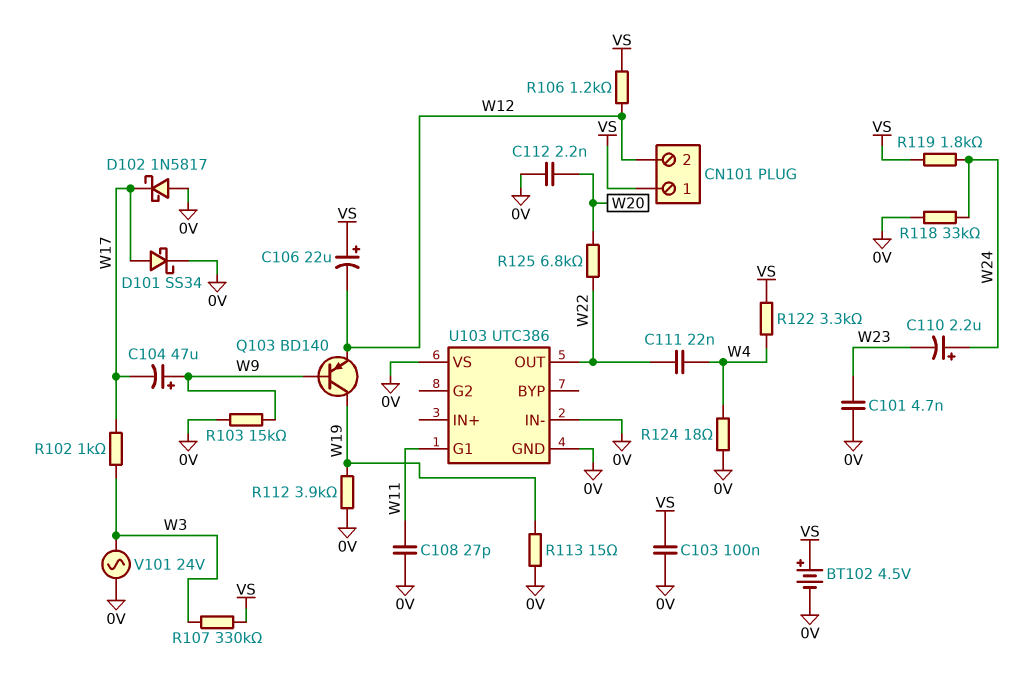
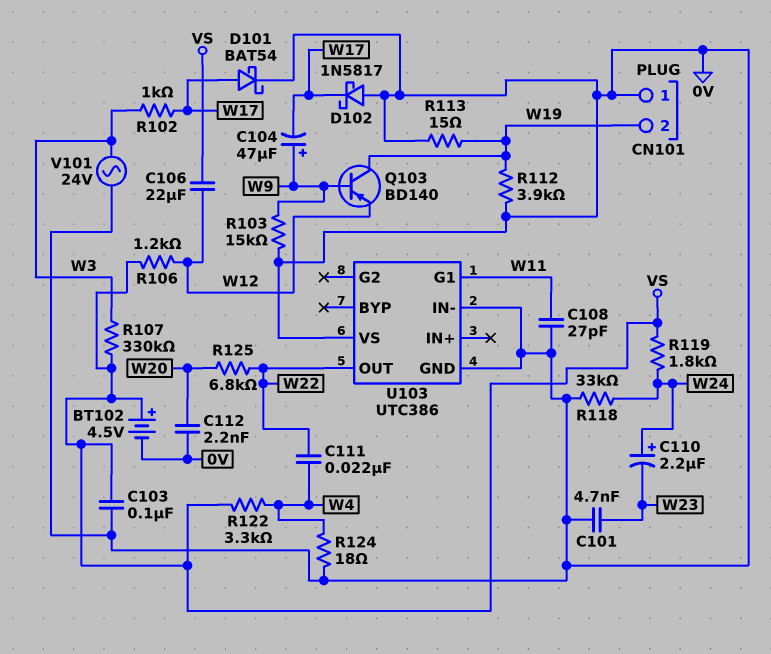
C106: 22uF (plus VS, minus W12) -> 22uF (VS, W12)
CN101 pin 1: VS -> 0V
CN101 pin 2: W12 -> W19
D101: schottky SS34 (A W17, K 0V) -> schottky BAT54 (A W17, K 0V)

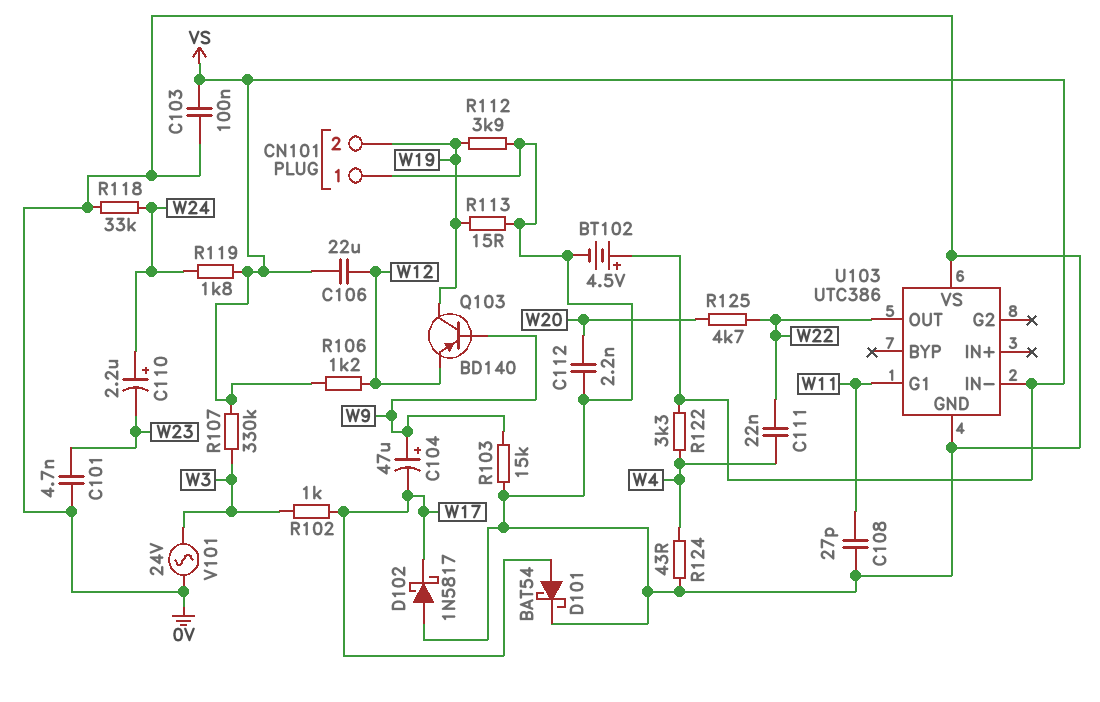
R124: 18 (0V, W4) -> 43 (0V, W4)
R125: 6.8k (W20, W22) -> 4.7k (W20, W22)
U103 pin IN-: 0V -> VS

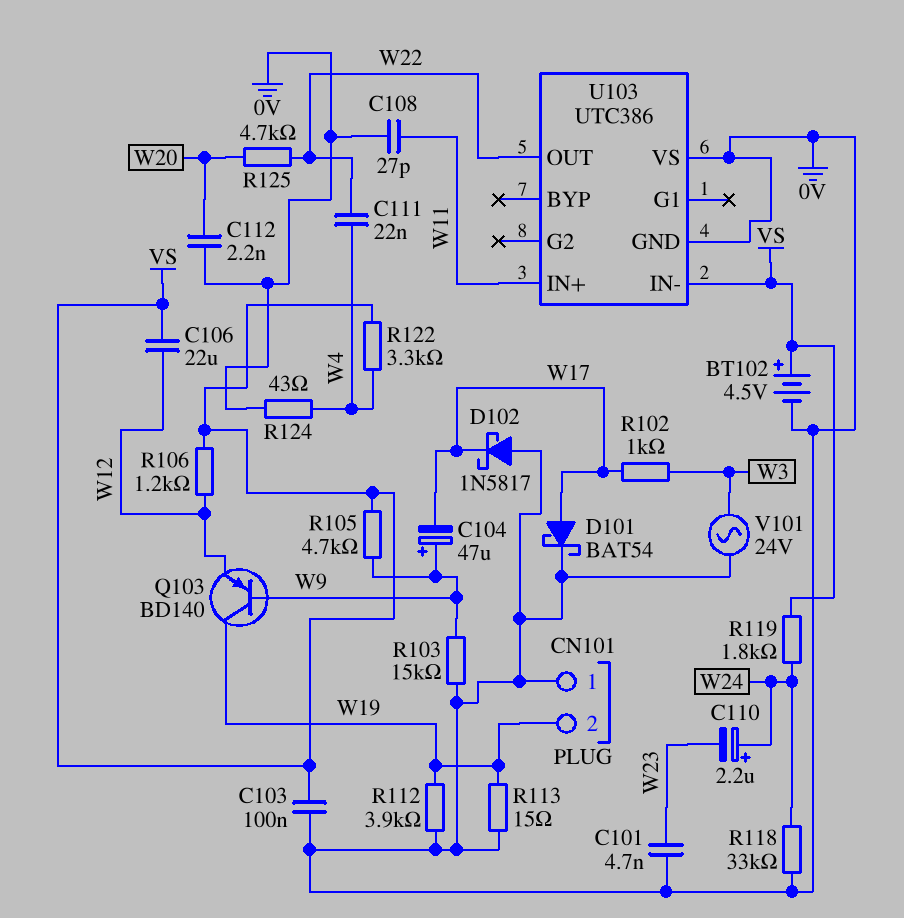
R105: none -> 4.7k (VS, W9)
R107: 330k (VS, W3) -> none
U103 pin G1: W11 -> none
U103 pin IN+: none -> W11

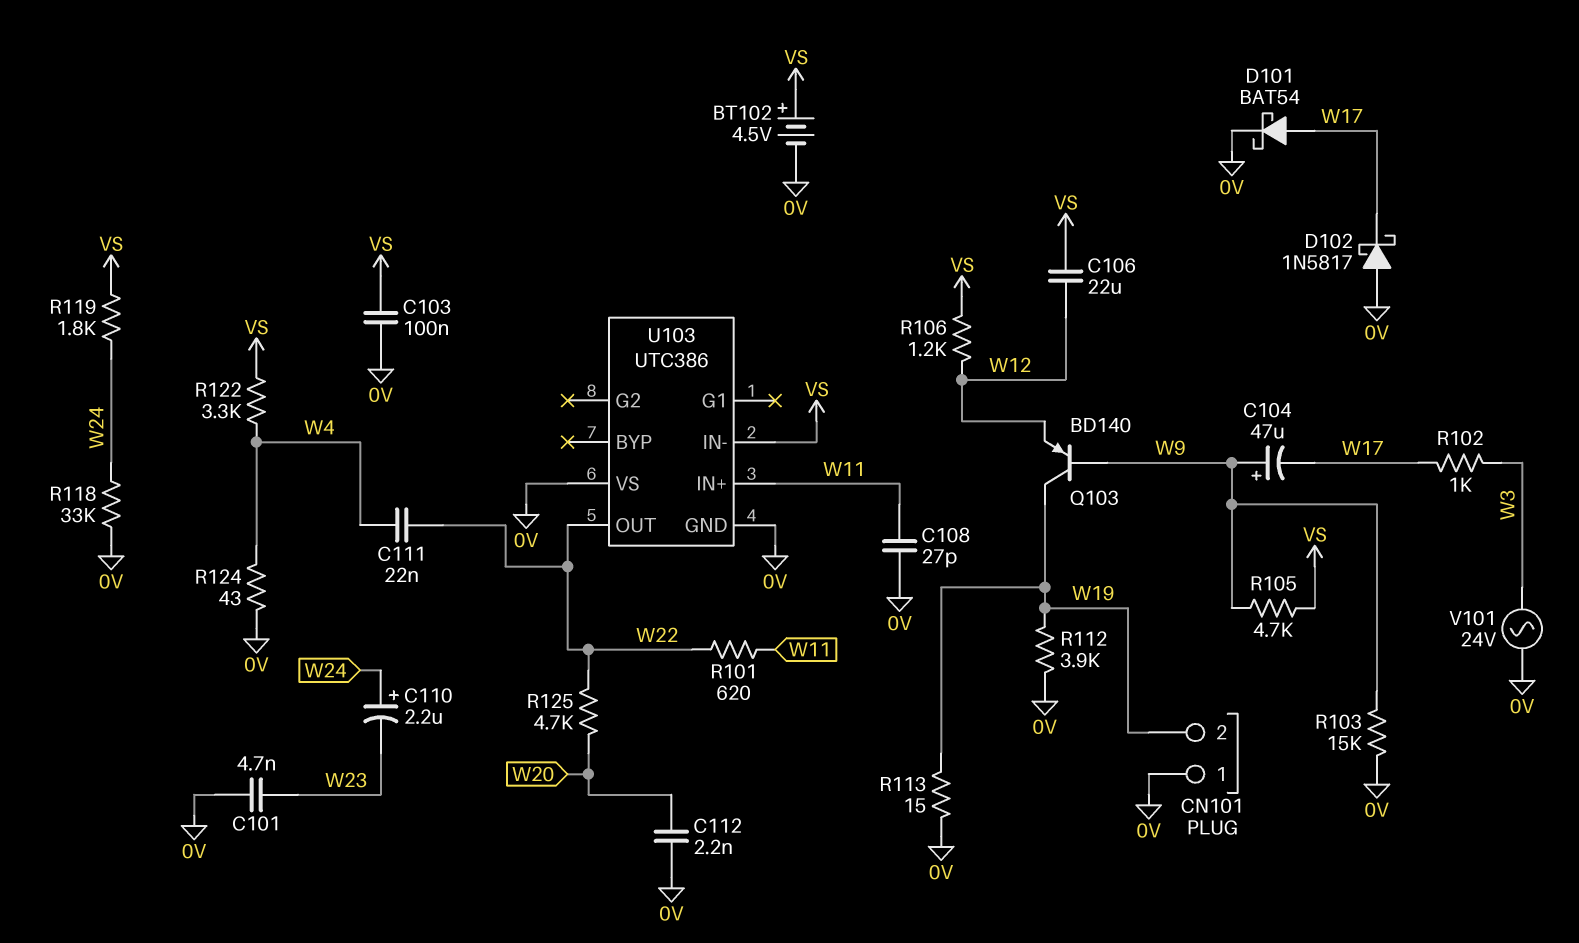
R101: none -> 620 (W11, W22)

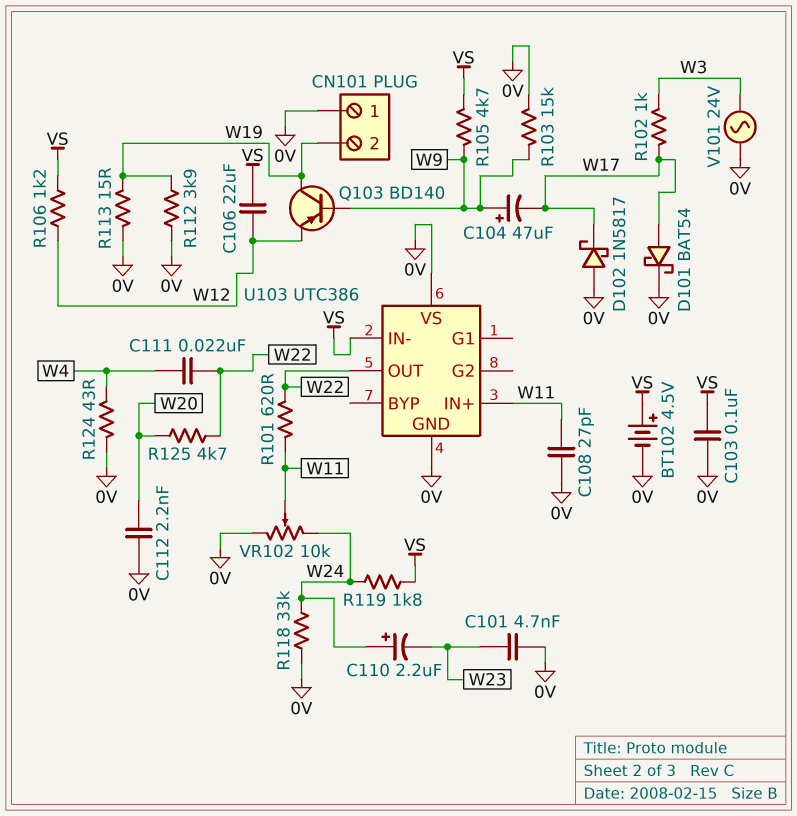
R122: 3.3k (VS, W4) -> none
VR102: none -> 10k (0V, W24, wiper W11)

